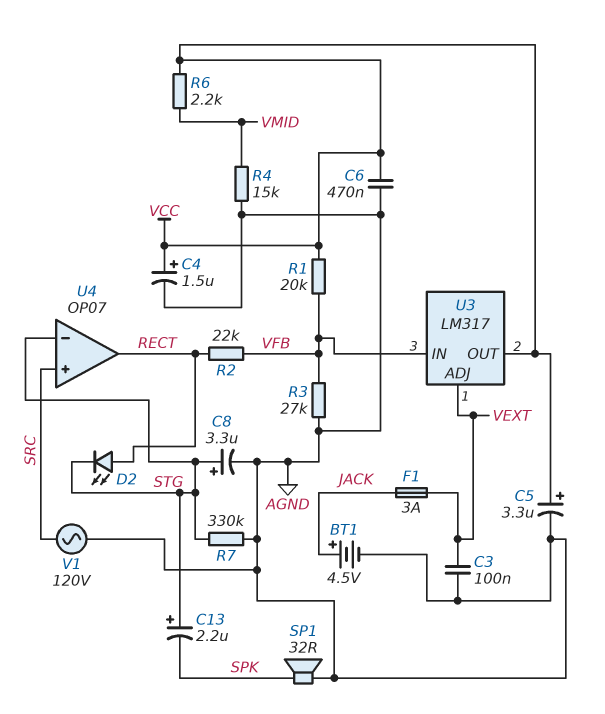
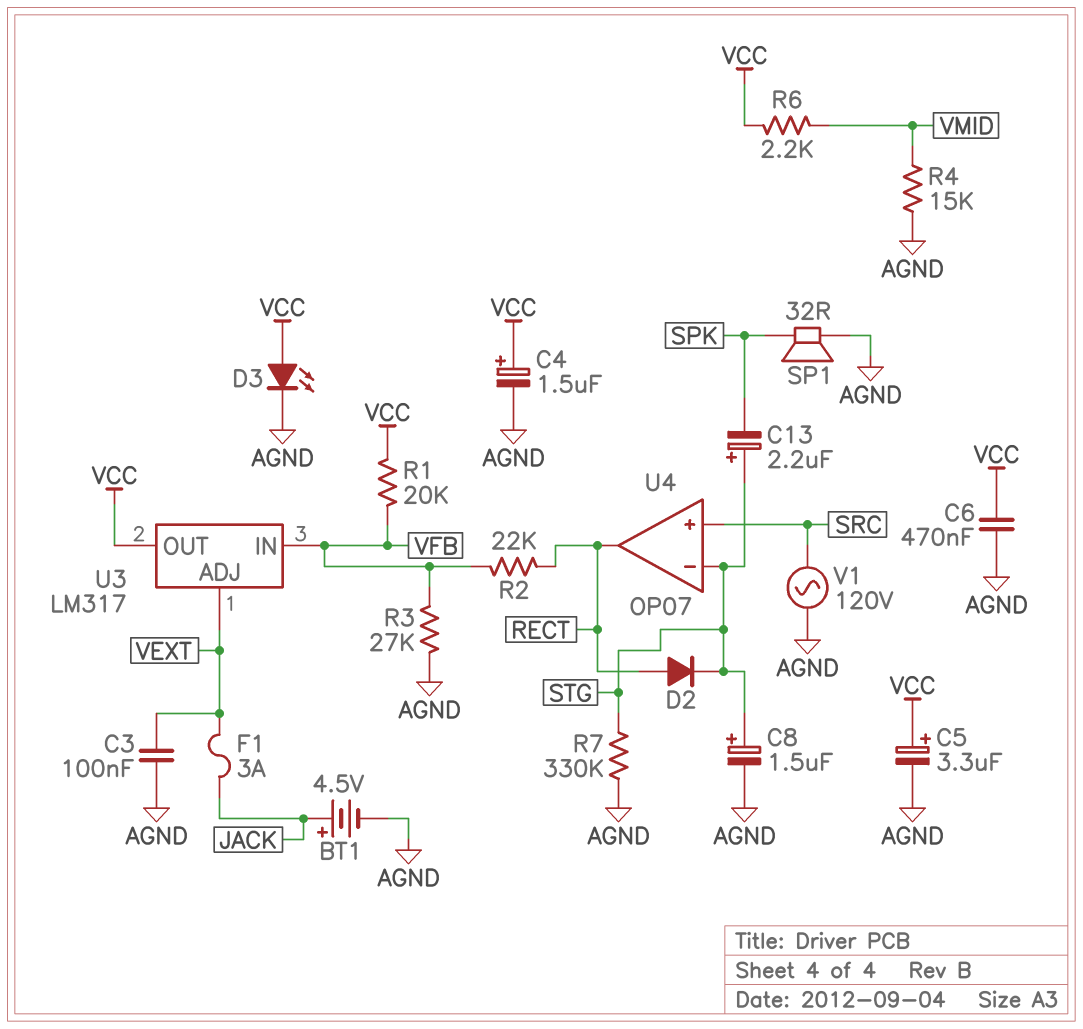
C8: 3.3uF (plus STG, minus AGND) -> 1.5uF (plus STG, minus AGND)
D2: LED (A RECT, K STG) -> diode (A RECT, K STG)
D3: none -> LED (A VCC, K AGND)

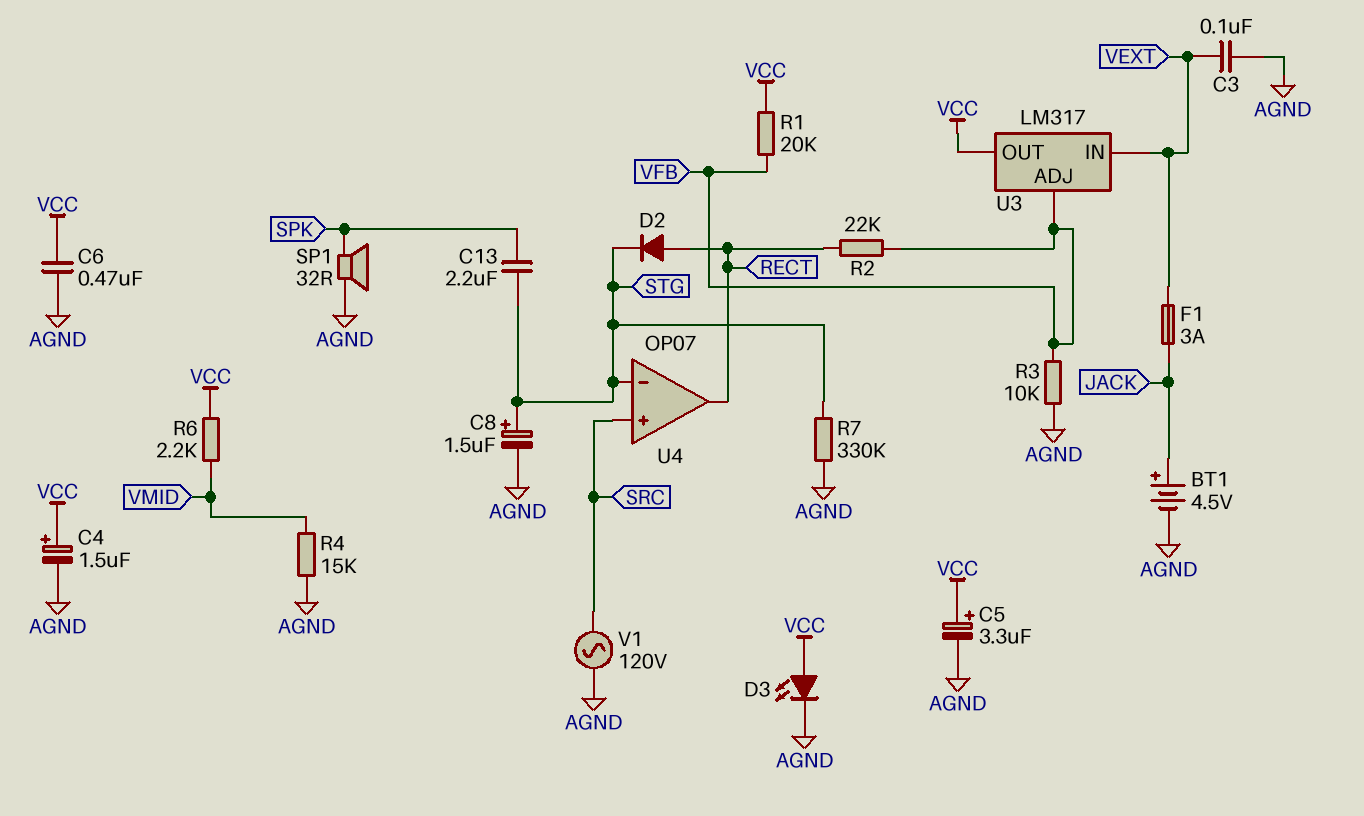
C13: 2.2uF (plus STG, minus SPK) -> 2.2uF (SPK, STG)
R3: 27k (AGND, VFB) -> 10k (AGND, VFB)
U3 pin ADJ: VEXT -> VFB
U3 pin IN: VFB -> VEXT

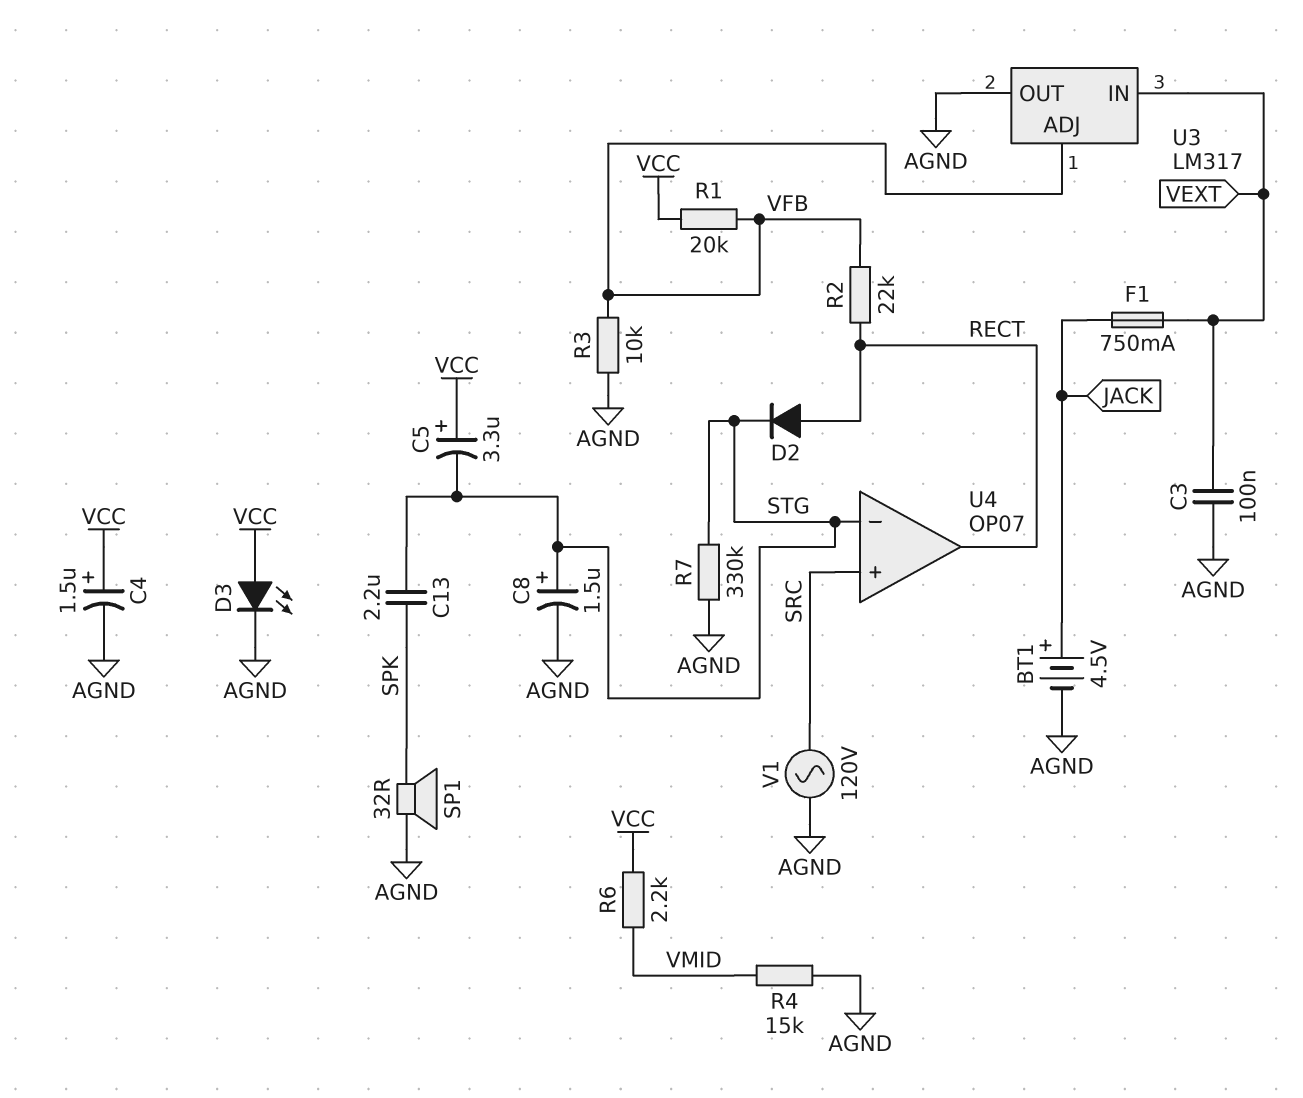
C5: 3.3uF (plus VCC, minus AGND) -> 3.3uF (plus VCC, minus STG)
C6: 470nF (AGND, VCC) -> none
F1: 3A (JACK, VEXT) -> 750mA (JACK, VEXT)
U3 pin OUT: VCC -> AGND

